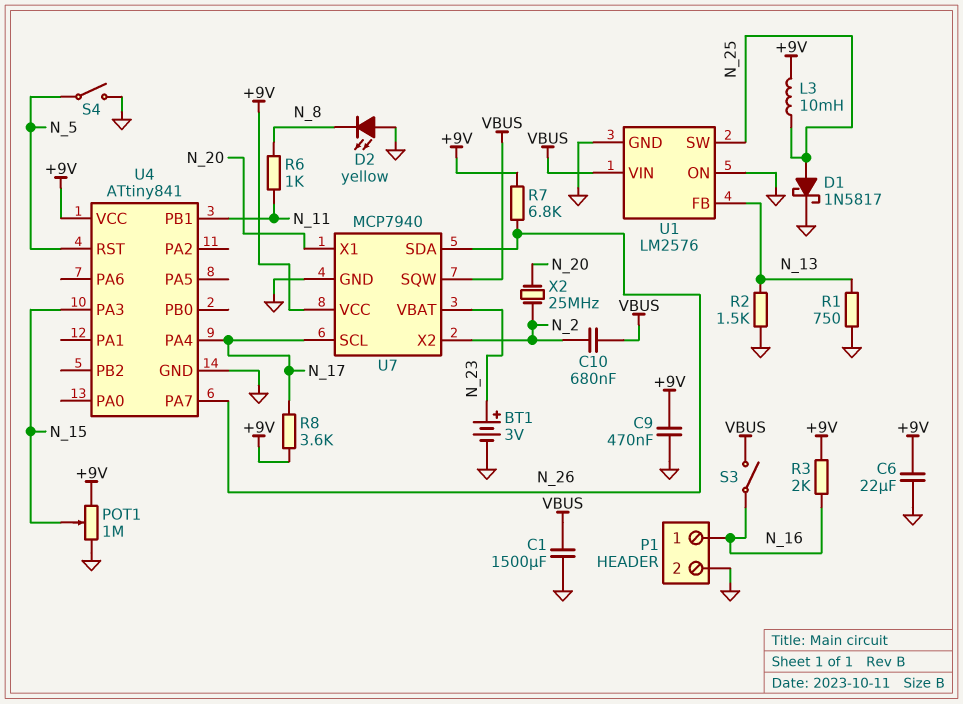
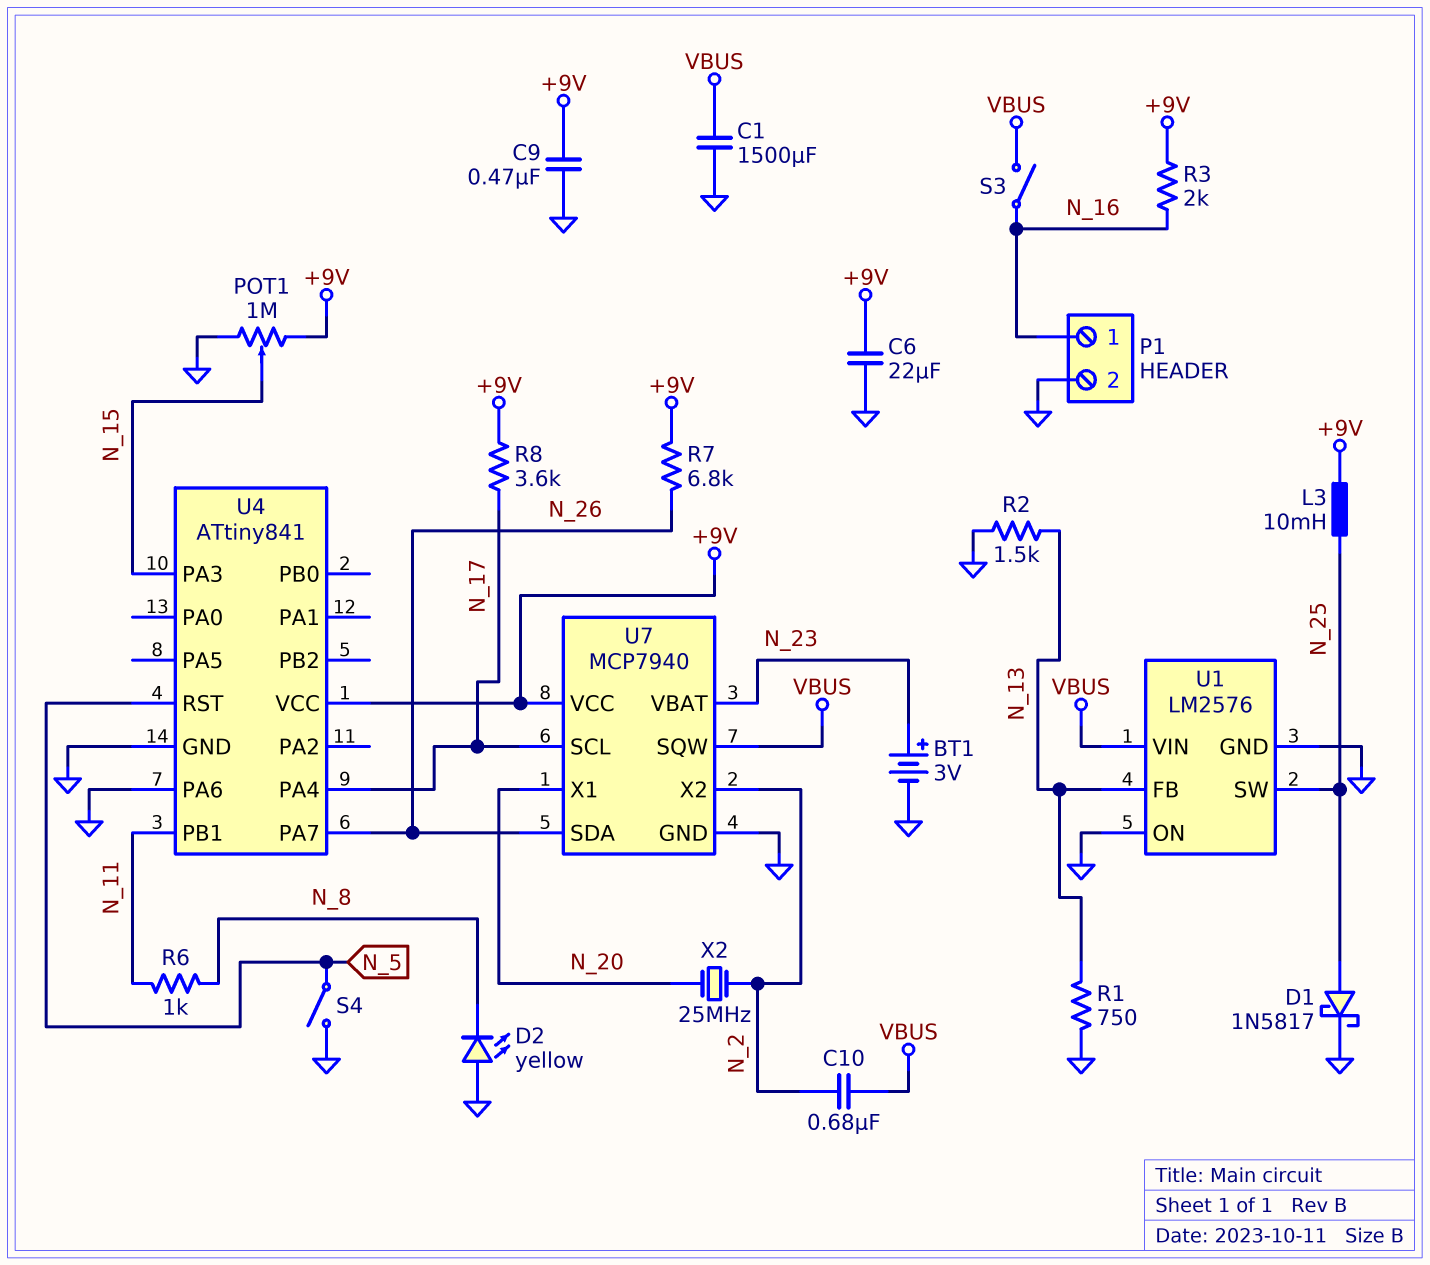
U4 pin PA6: none -> GND

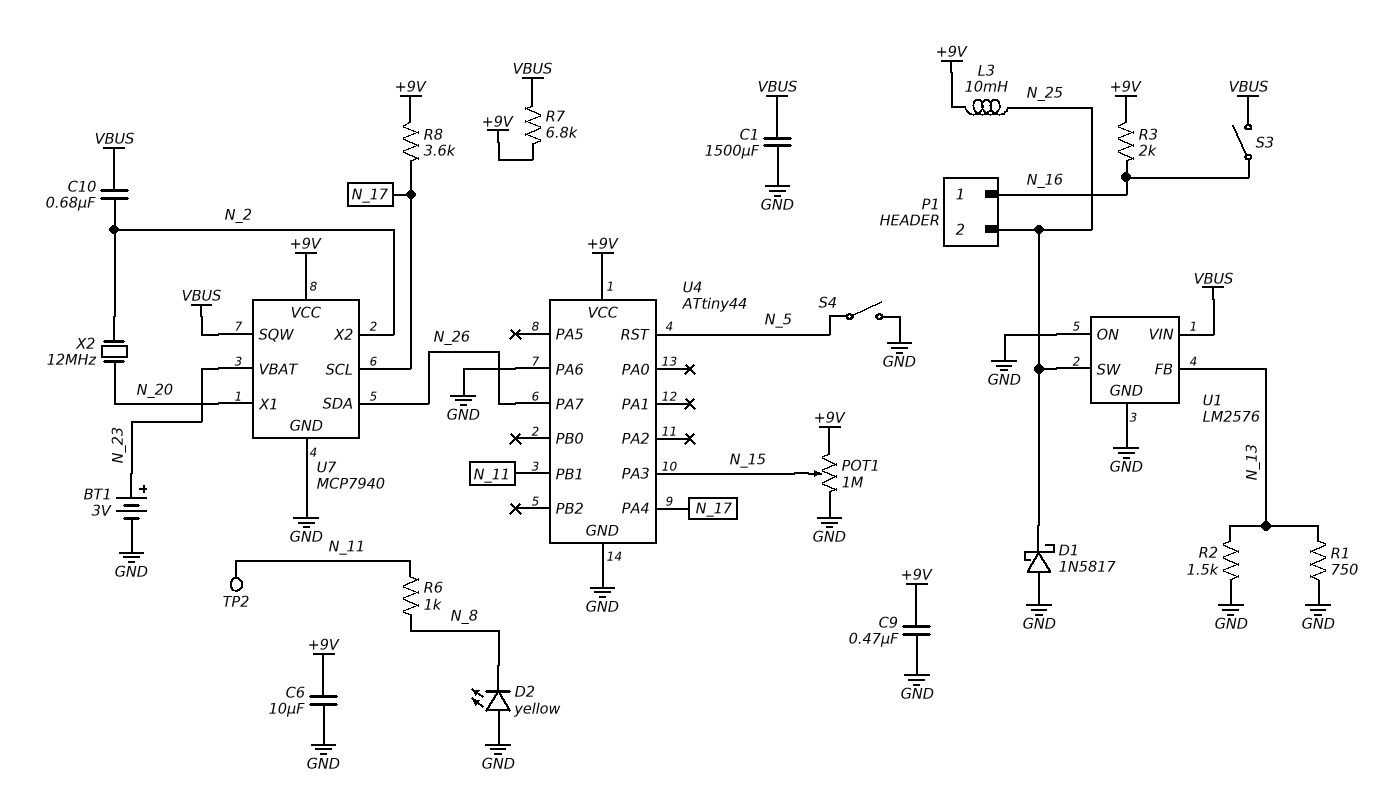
C6: 22uF (+9V, GND) -> 10uF (+9V, GND)
D1: schottky 1N5817 (A N_25, K GND) -> schottky 1N5817 (A GND, K N_25)
P1 pin 2: GND -> N_25
R7: 6.8k (+9V, N_26) -> 6.8k (+9V, VBUS)
TP2: none -> test point (N_11)
U4: ATtiny841 -> ATtiny44
X2: 25MHz (N_2, N_20) -> 12MHz (N_2, N_20)

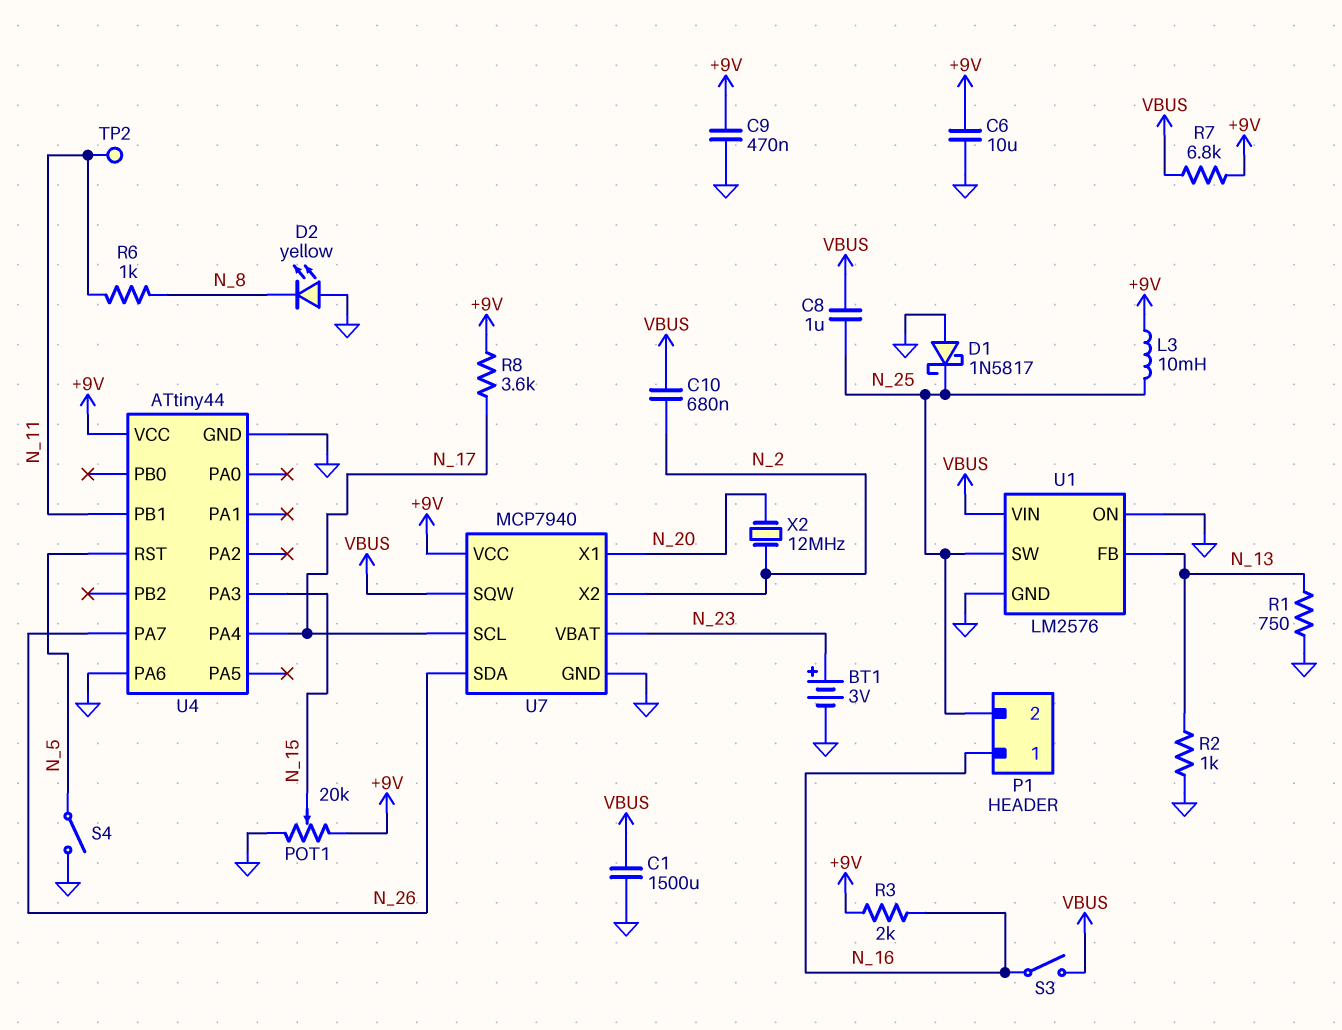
C8: none -> 1uF (N_25, VBUS)
POT1: 1M (+9V, GND, wiper N_15) -> 20k (+9V, GND, wiper N_15)
R2: 1.5k (GND, N_13) -> 1k (GND, N_13)

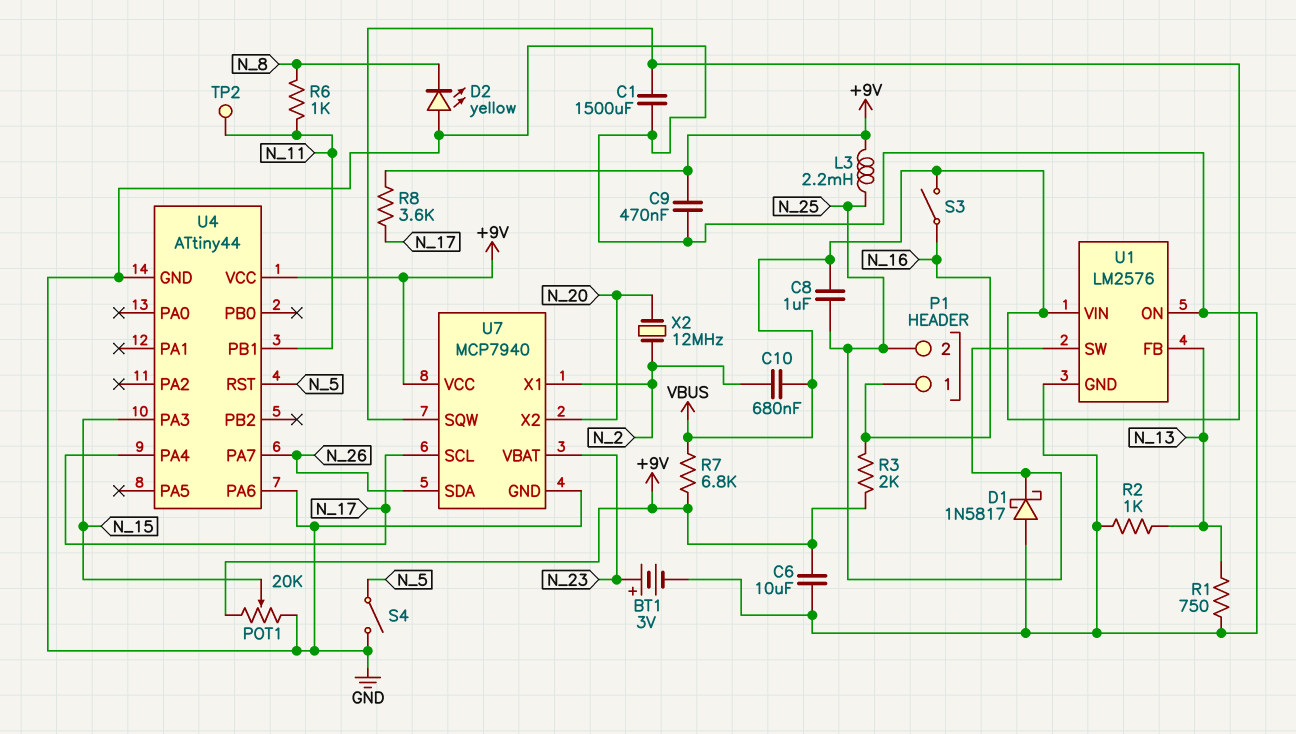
L3: 10mH (+9V, N_25) -> 2.2mH (+9V, N_25)
U7 pin X1: N_20 -> N_2
U7 pin X2: N_2 -> N_20

